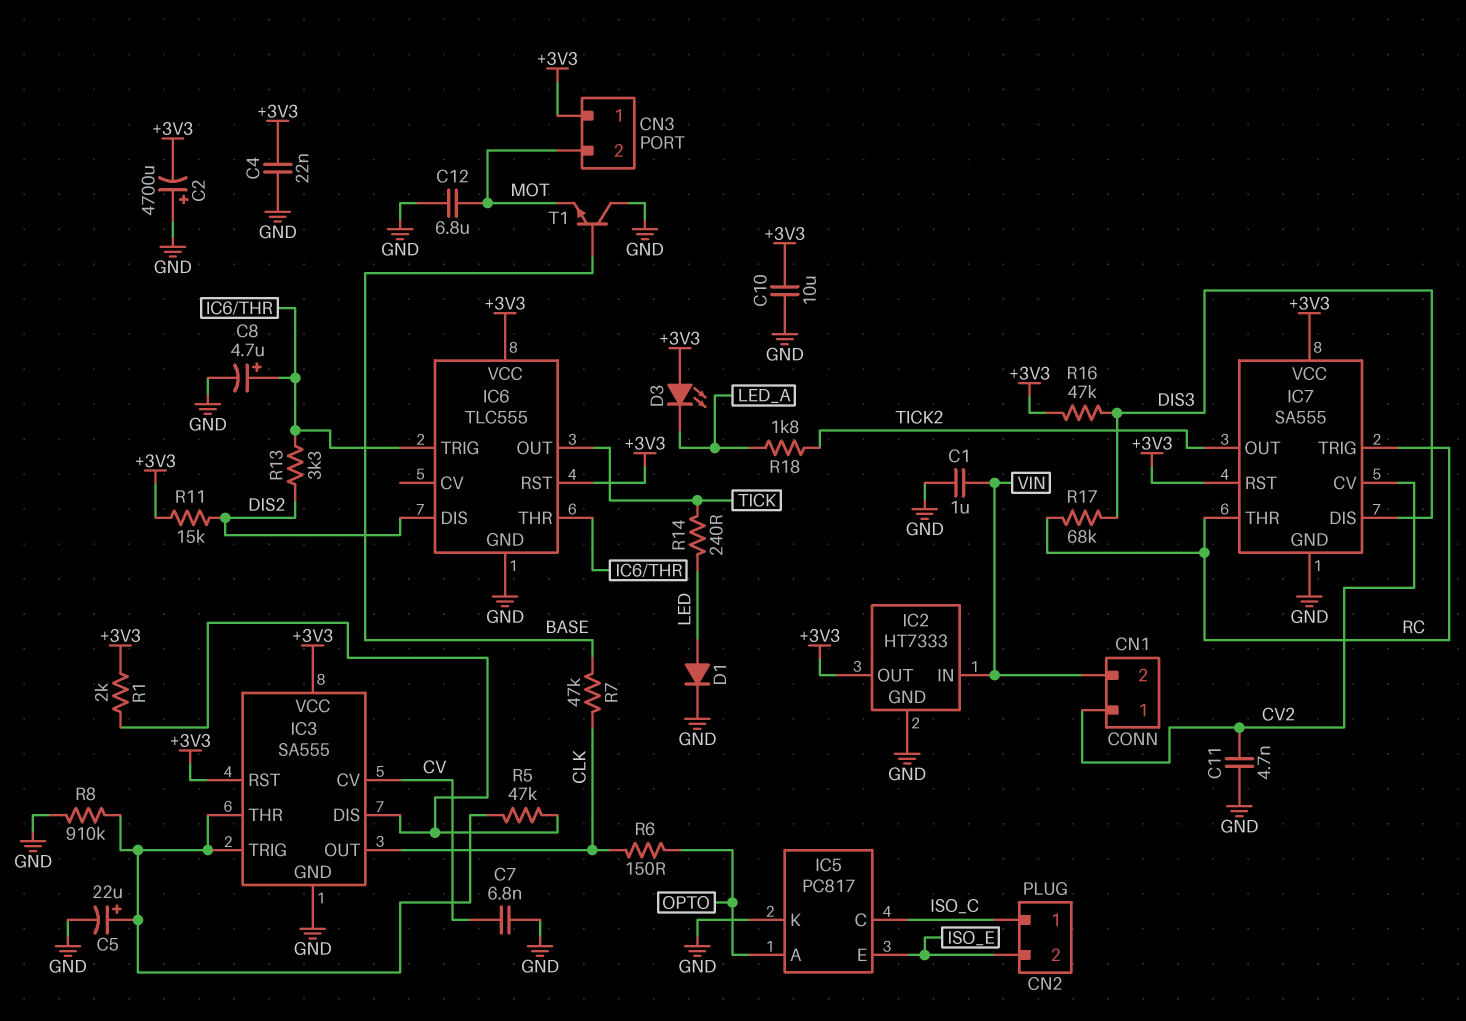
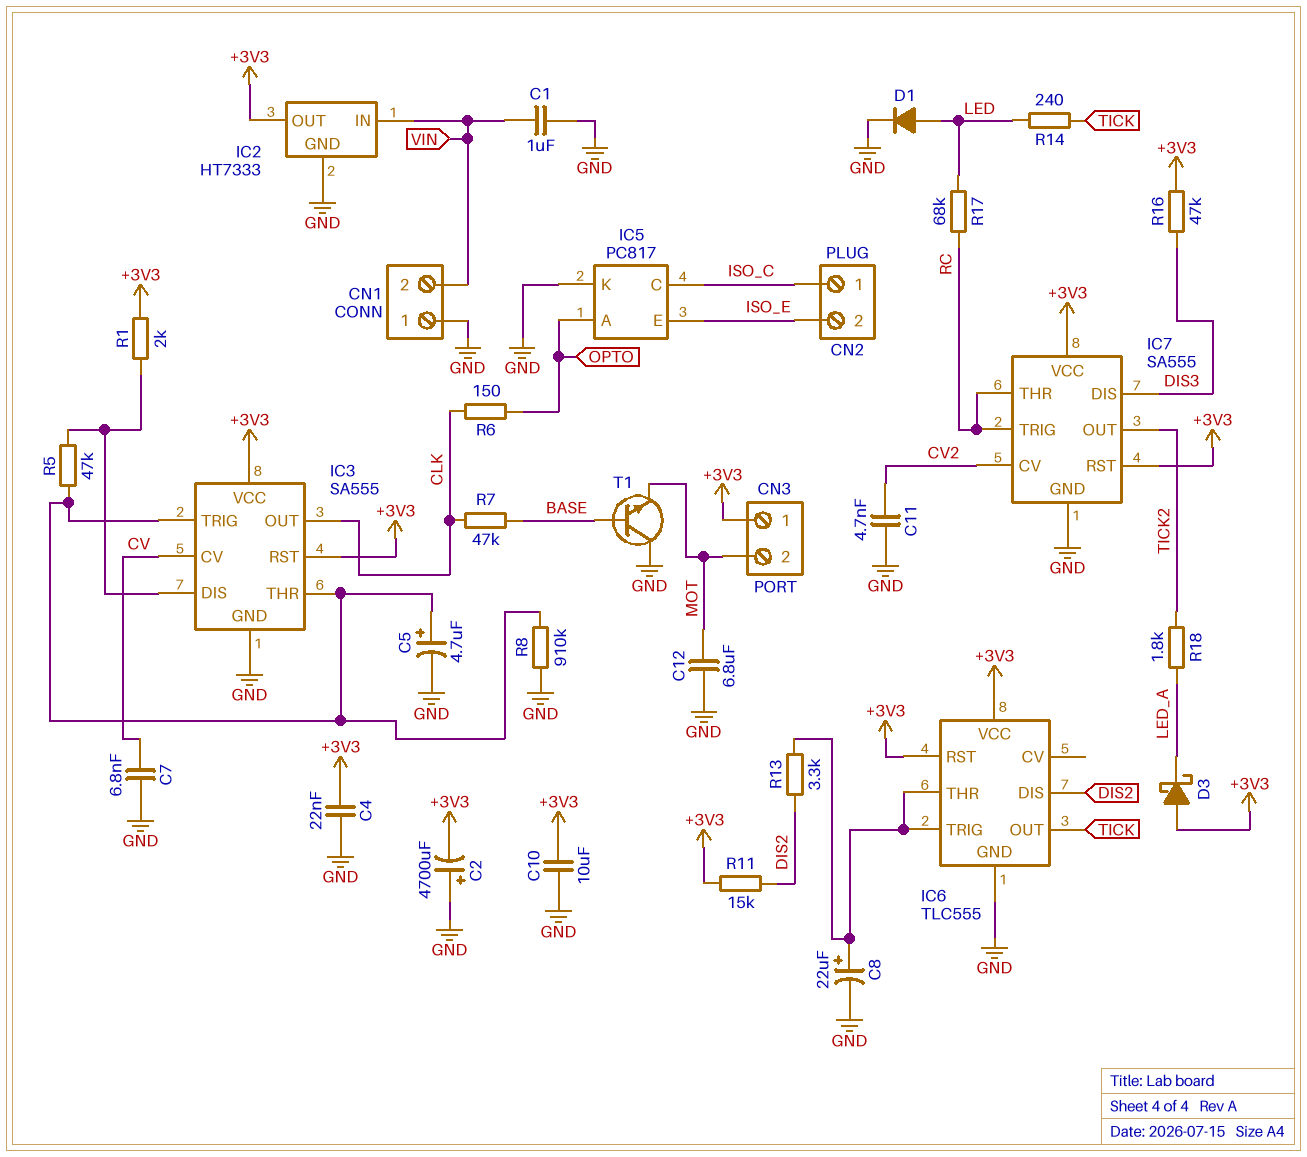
C5: 22uF (plus IC3/THR, minus GND) -> 4.7uF (plus IC3/THR, minus GND)
C8: 4.7uF (plus IC6/THR, minus GND) -> 22uF (plus IC6/THR, minus GND)
CN1 pin 1: CV2 -> GND
D3: LED (A +3V3, K LED_A) -> schottky (A +3V3, K LED_A)
R17: 68k (DIS3, RC) -> 68k (LED, RC)

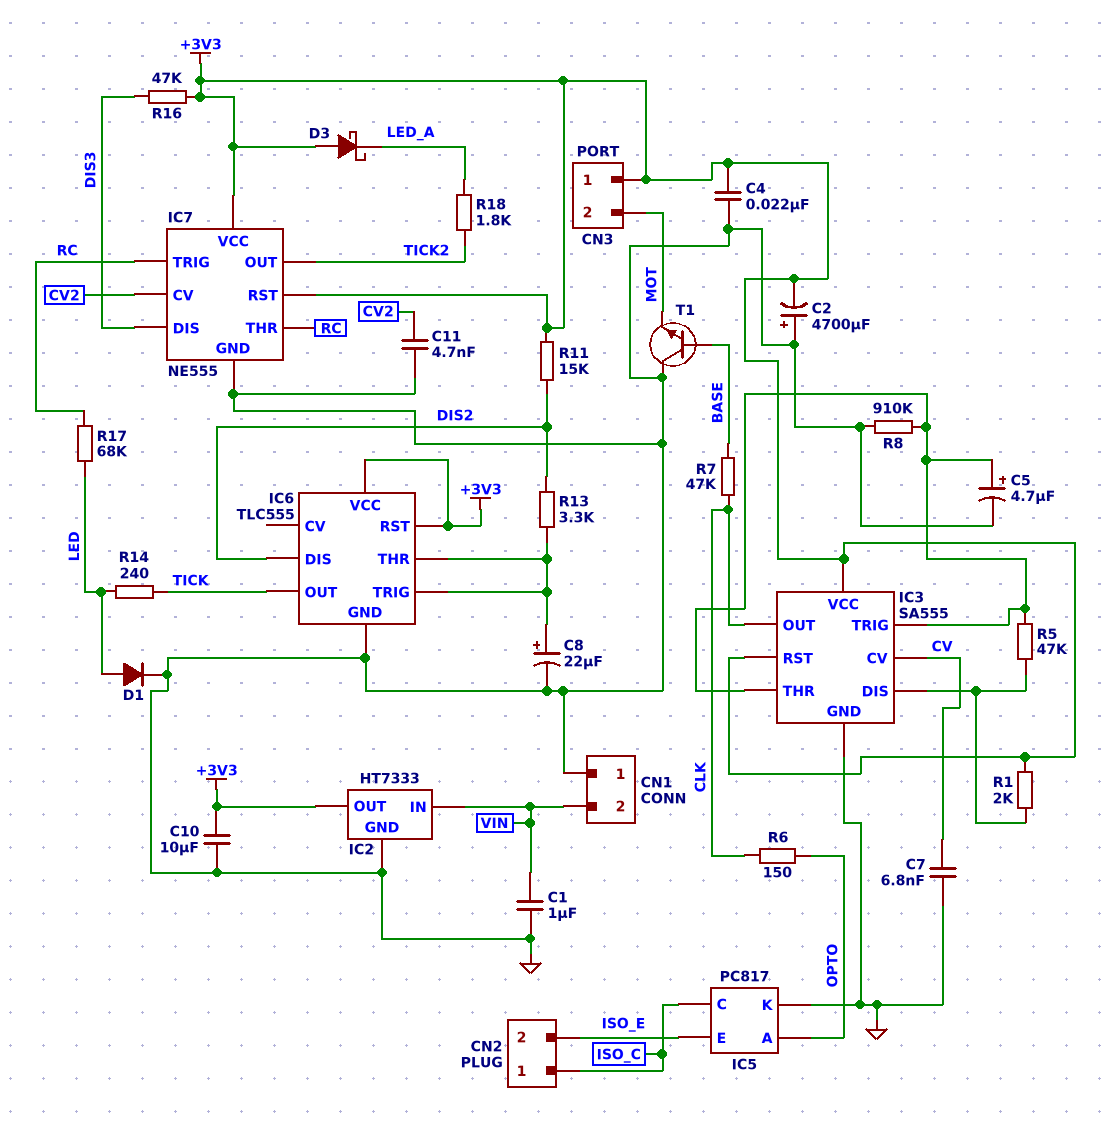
C12: 6.8uF (GND, MOT) -> none
IC7: SA555 -> NE555

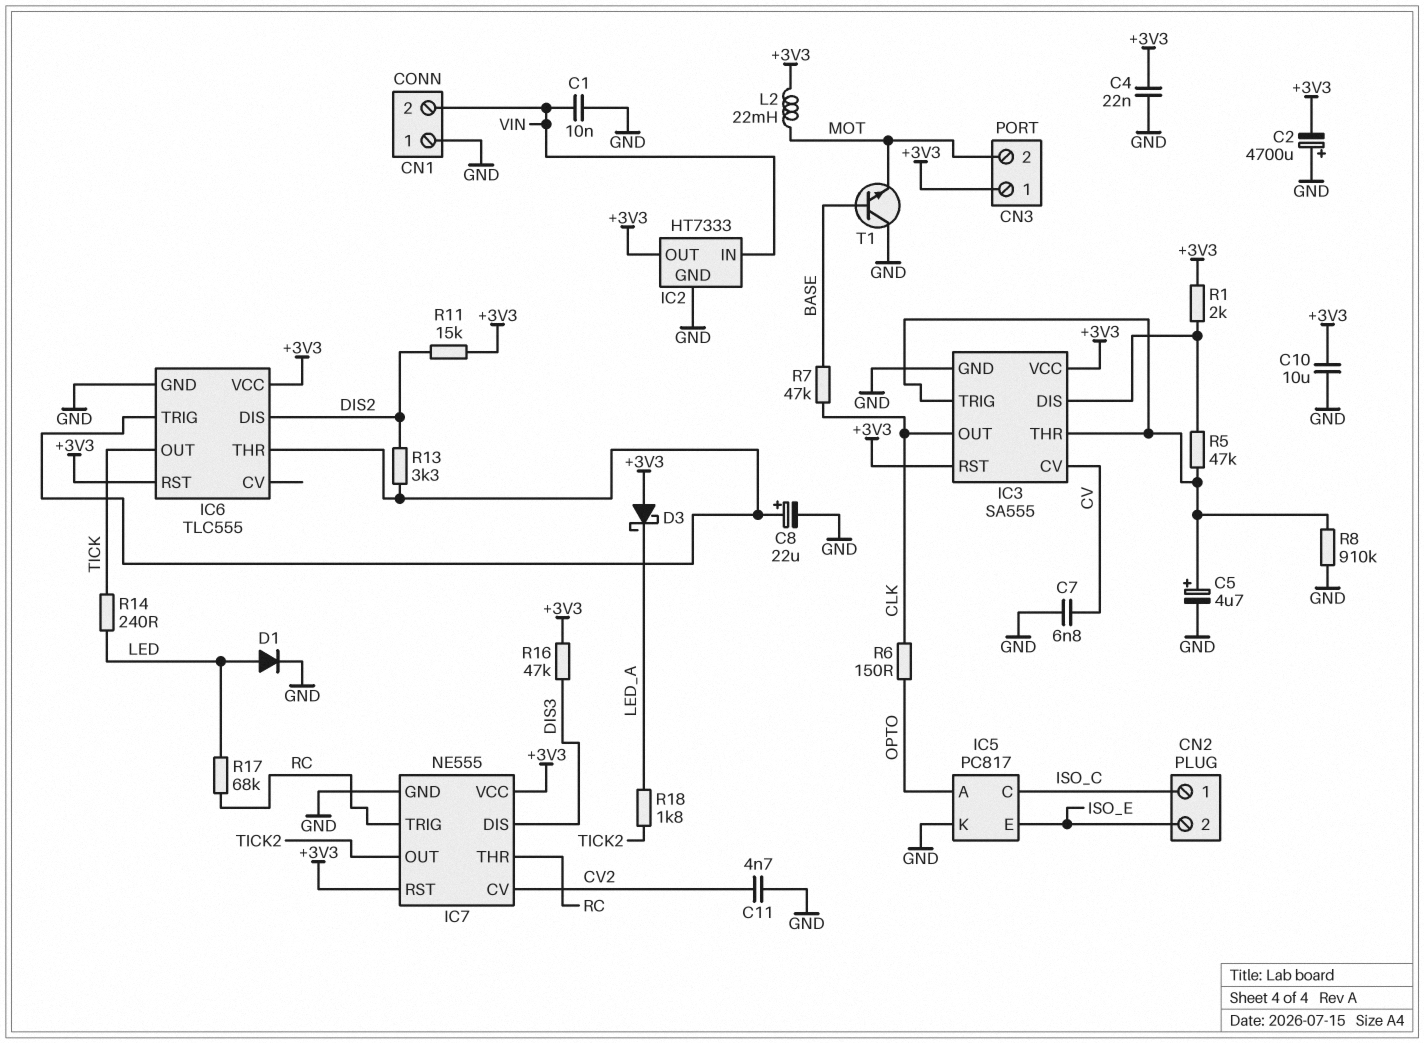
C1: 1uF (GND, VIN) -> 10nF (GND, VIN)
L2: none -> 22mH (+3V3, MOT)

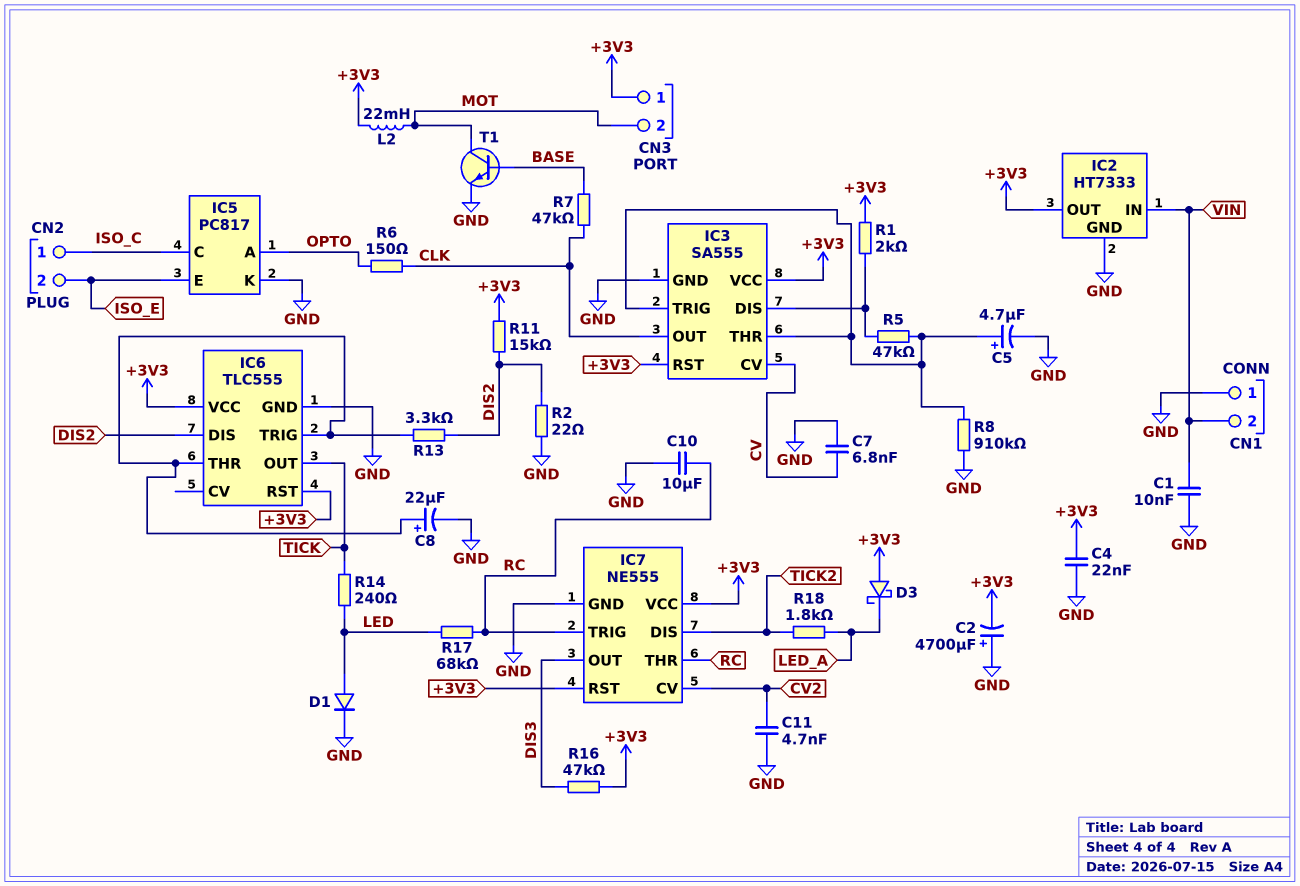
C10: 10uF (+3V3, GND) -> 10uF (GND, RC)
IC7 pin DIS: DIS3 -> TICK2
IC7 pin OUT: TICK2 -> DIS3
R2: none -> 22 (DIS2, GND)
T1: NPN (B BASE, C GND, E MOT) -> NPN (B BASE, C MOT, E GND)

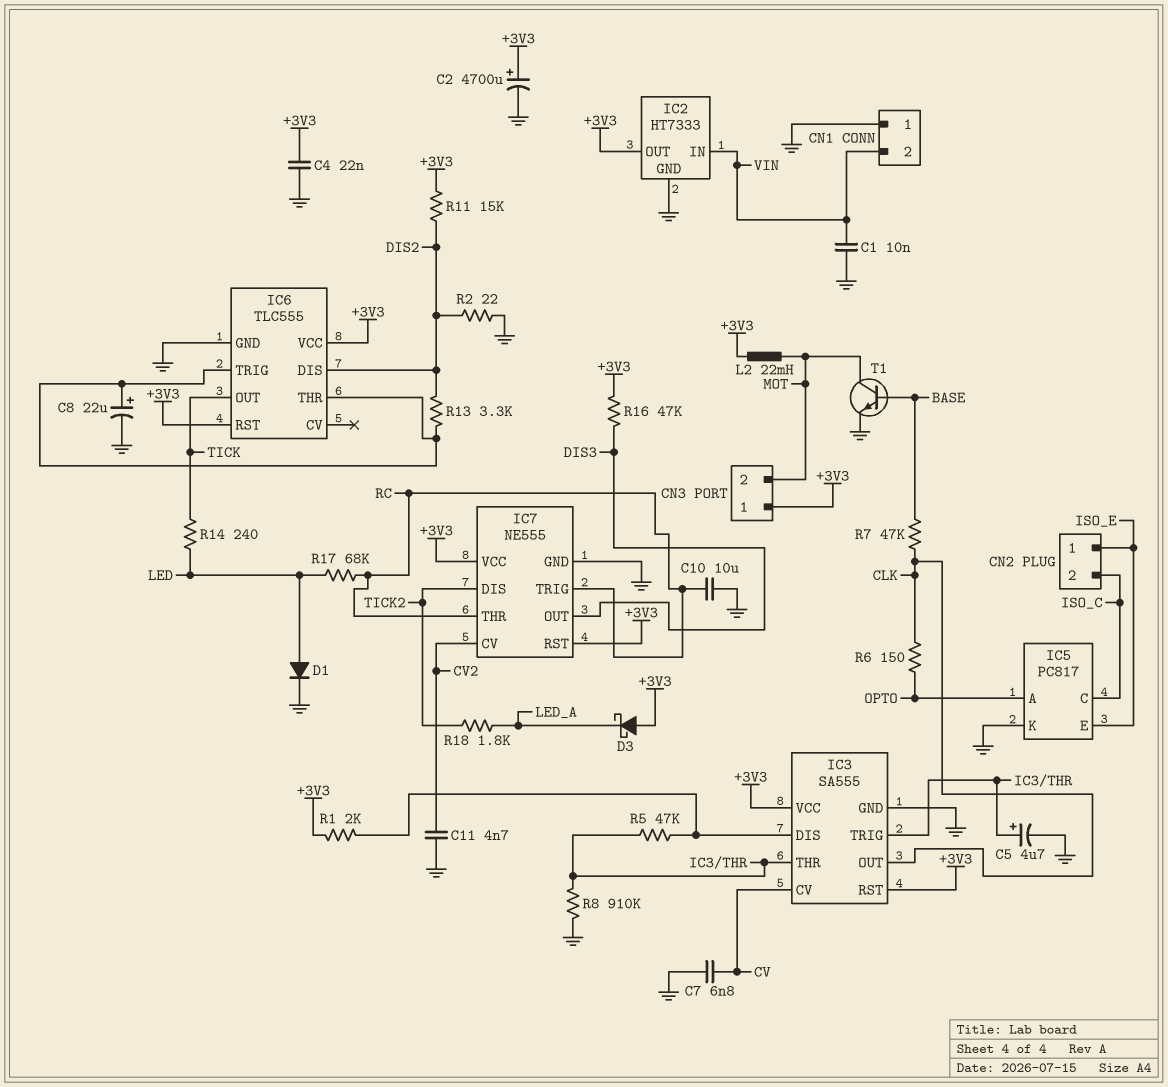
C2: 4700uF (plus GND, minus +3V3) -> 4700uF (plus +3V3, minus GND)
CN2 pin 1: ISO_C -> ISO_E
CN2 pin 2: ISO_E -> ISO_C

